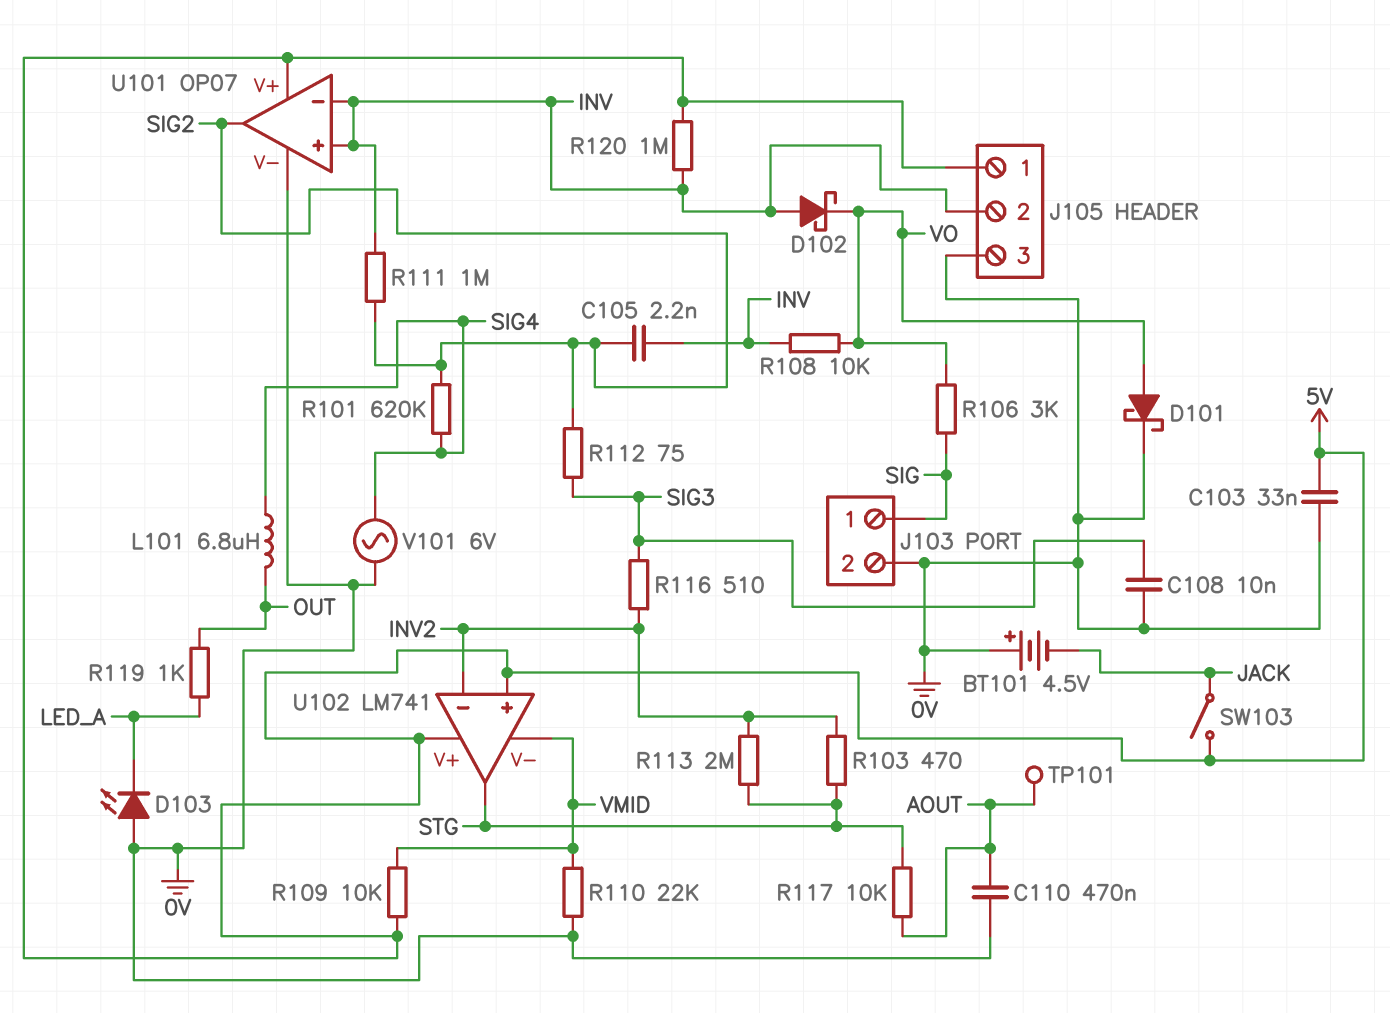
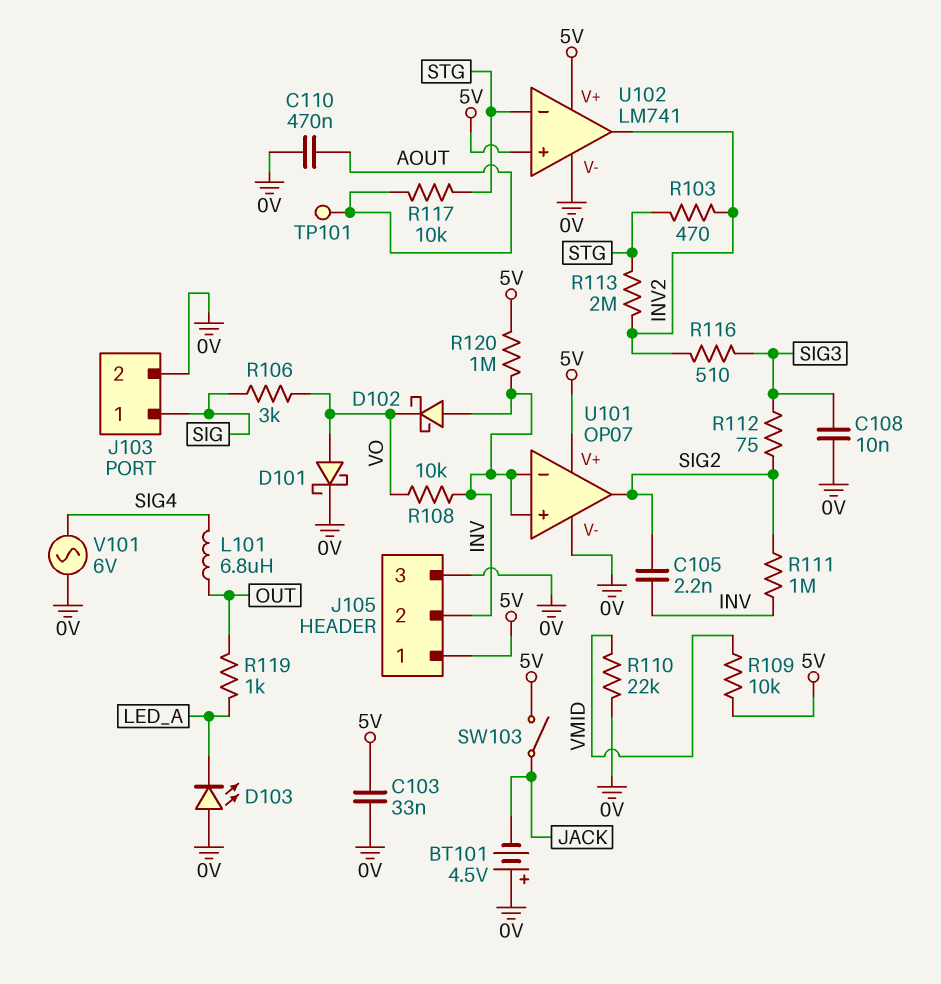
R101: 620k (SIG2, SIG4) -> none
U102 pin V-: VMID -> 0V
U102 pin in-: INV2 -> STG
U102 pin out: STG -> INV2

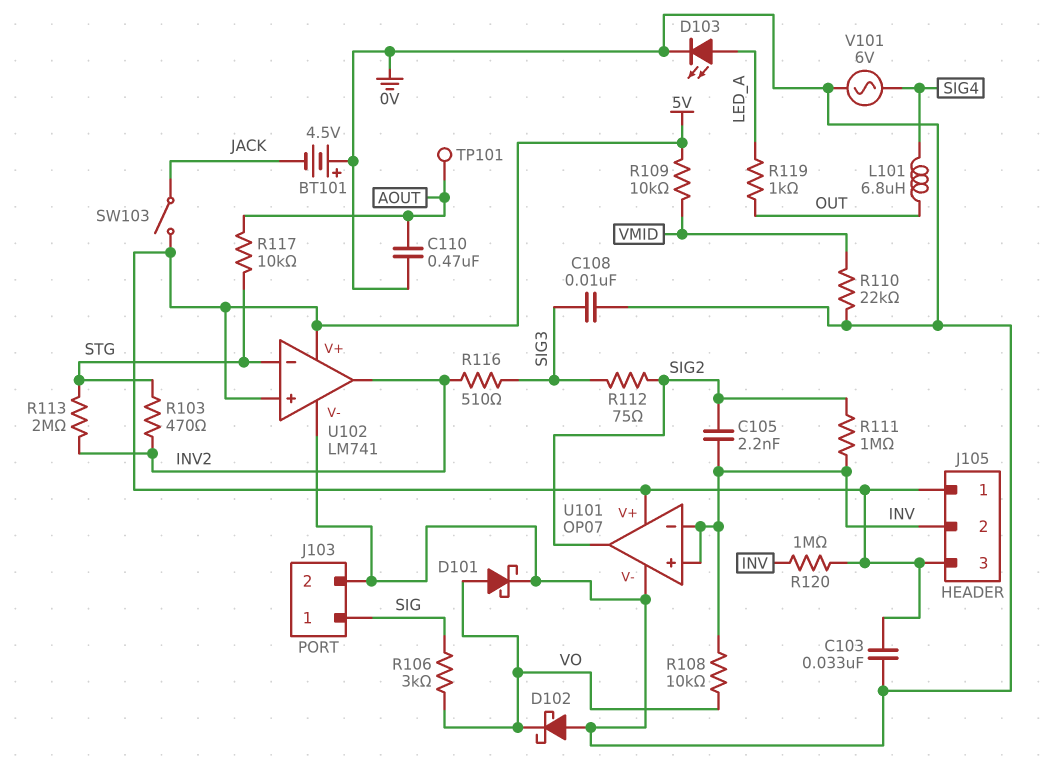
D102: schottky (A INV, K VO) -> schottky (A 0V, K VO)
D103: LED (A 0V, K LED_A) -> LED (A LED_A, K 0V)
J105 pin 3: 0V -> 5V

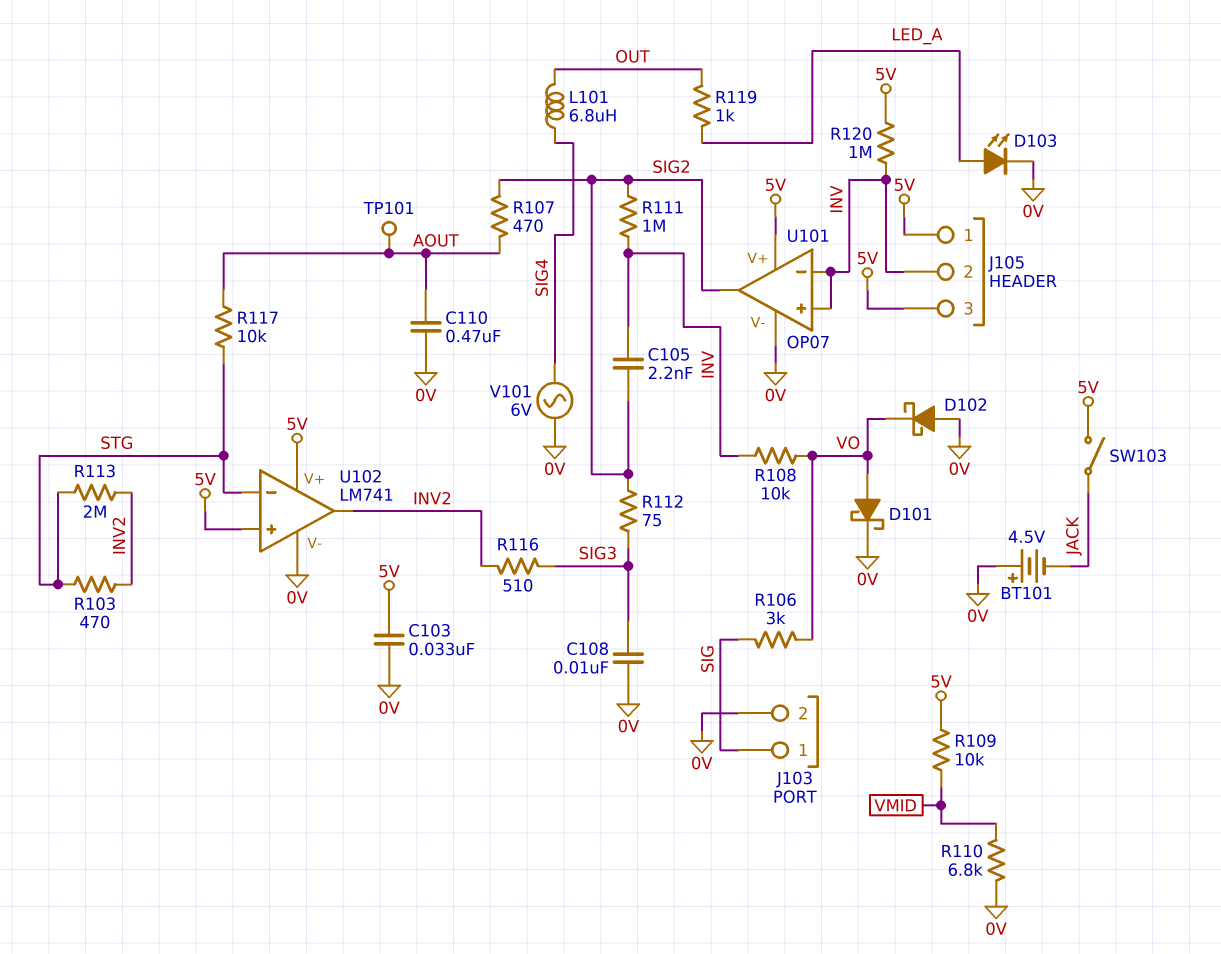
R107: none -> 470 (AOUT, SIG2)
R110: 22k (0V, VMID) -> 6.8k (0V, VMID)

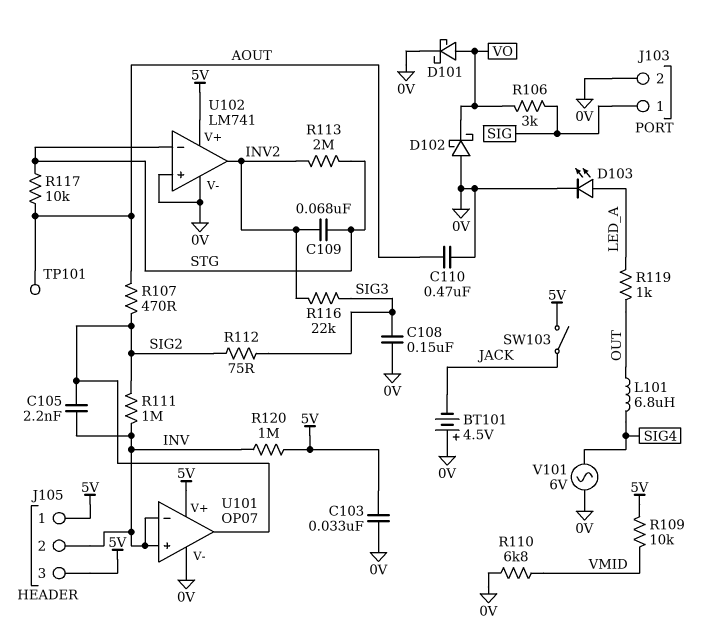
C108: 10nF (0V, SIG3) -> 150nF (0V, SIG3)
C109: none -> 68nF (INV2, STG)
R103: 470 (INV2, STG) -> none
R108: 10k (INV, VO) -> none
R116: 510 (INV2, SIG3) -> 22k (INV2, SIG3)
U102 pin in+: 5V -> 0V

